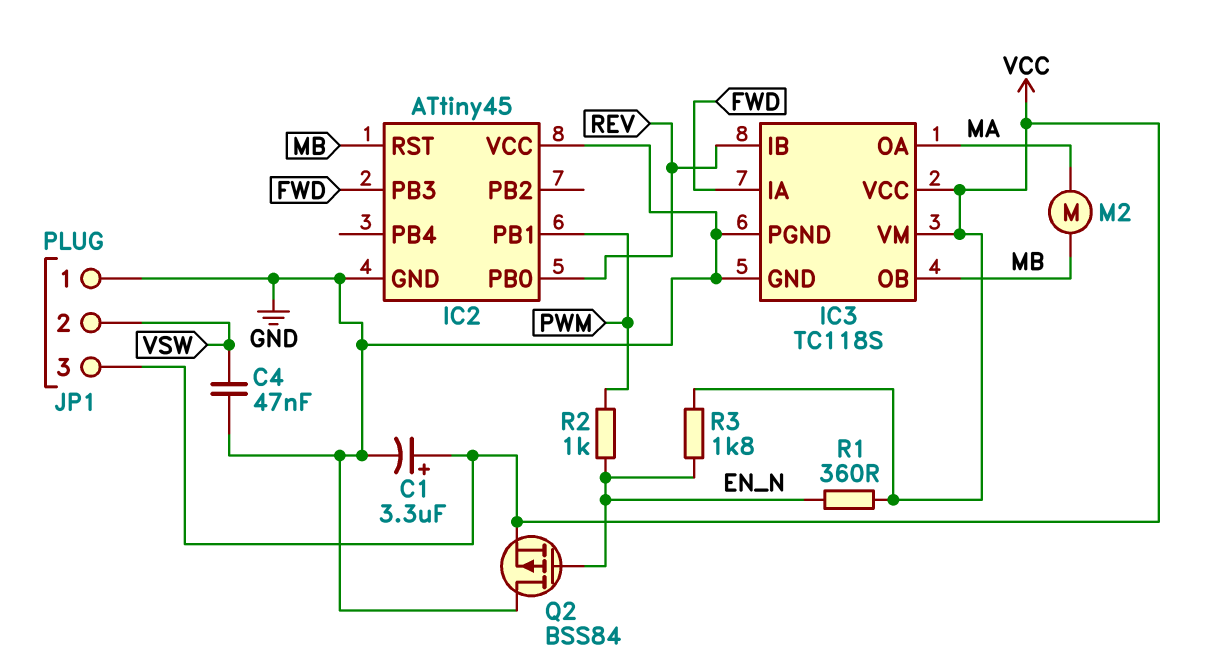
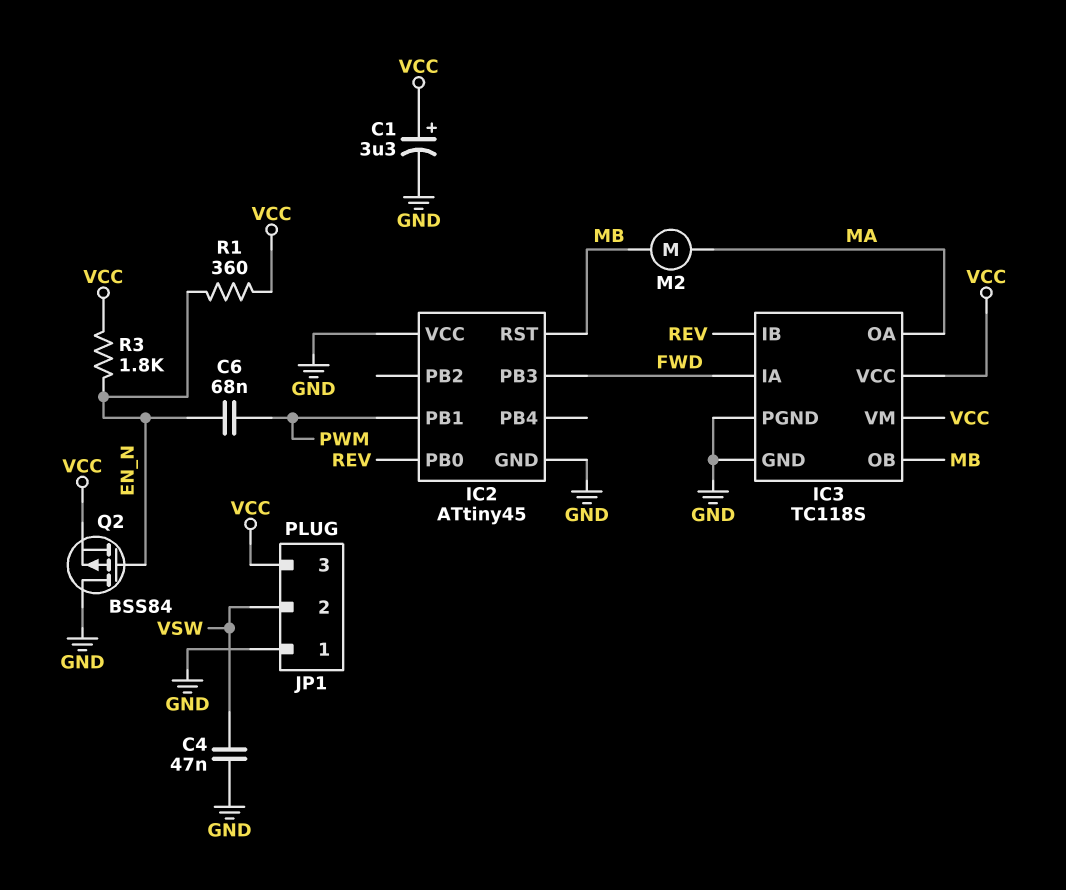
C6: none -> 68nF (EN_N, PWM)
R2: 1k (EN_N, PWM) -> none

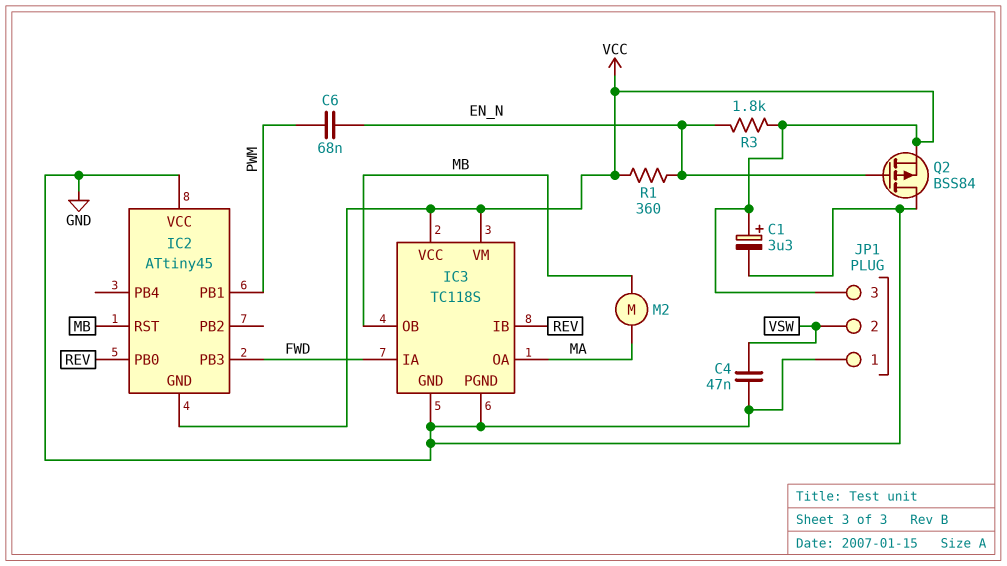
IC2 pin GND: GND -> VCC

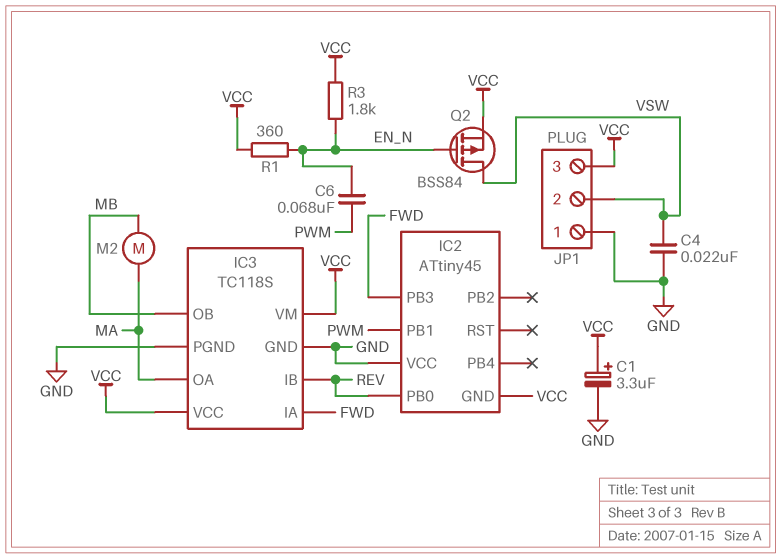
C4: 47nF (GND, VSW) -> 22nF (GND, VSW)
IC2 pin RST: MB -> none
Q2: PMOS BSS84 (G EN_N, D GND, S VCC) -> PMOS BSS84 (G EN_N, D VSW, S VCC)

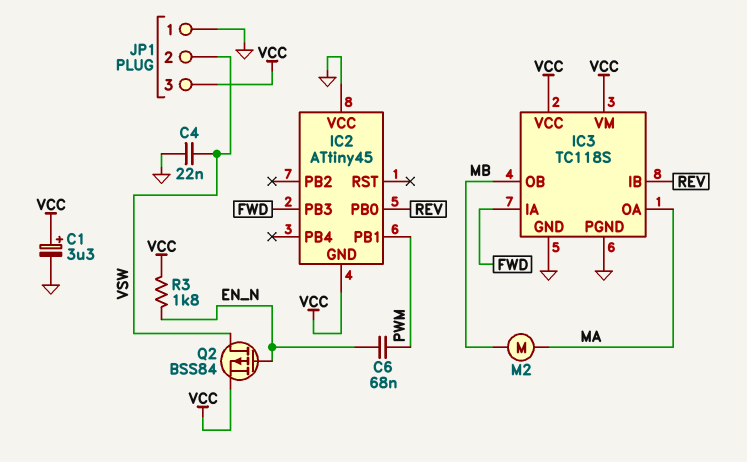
R1: 360 (EN_N, VCC) -> none

